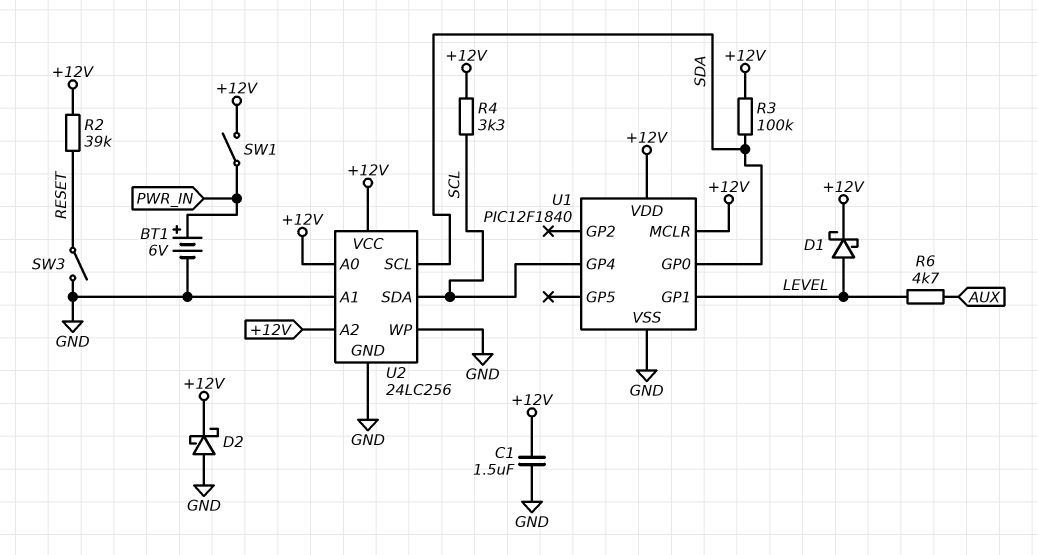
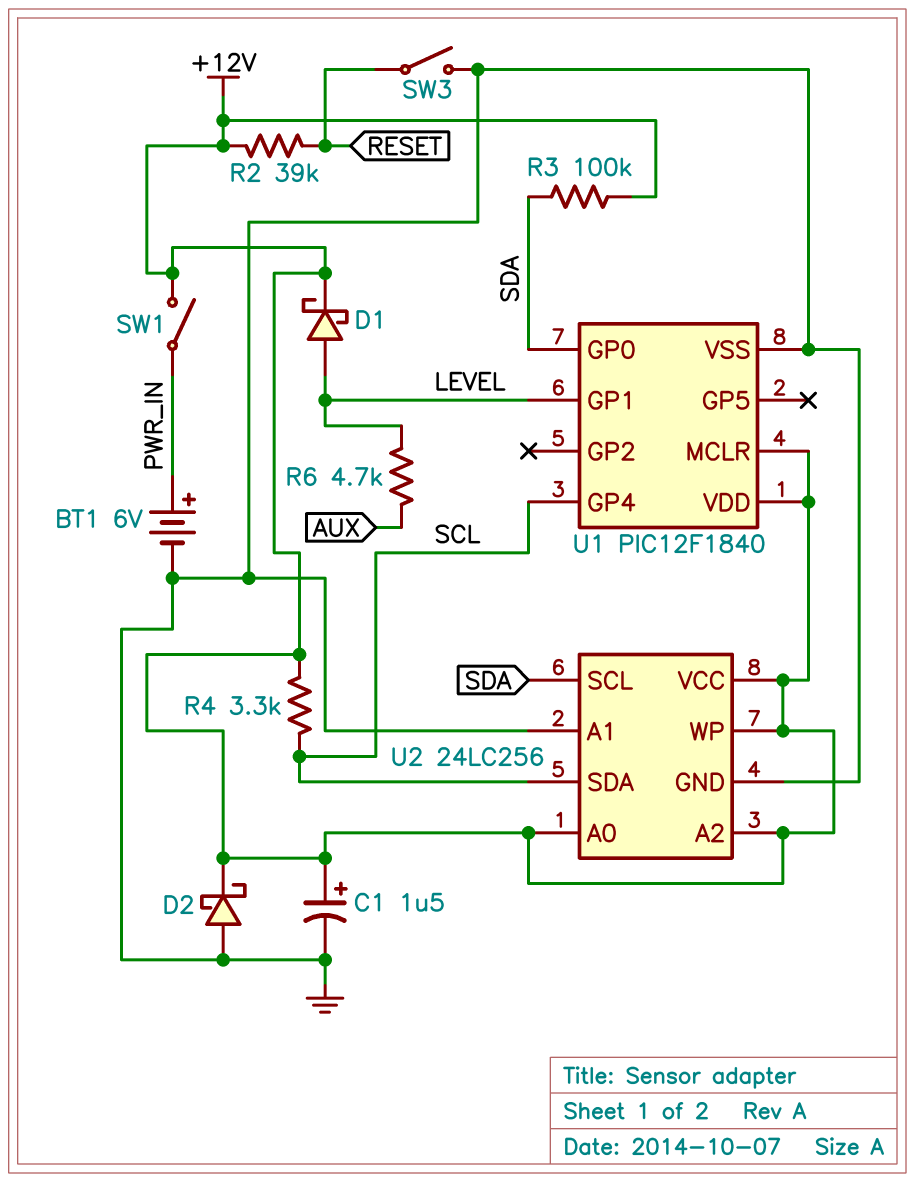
C1: 1.5uF (+12V, GND) -> 1.5uF (plus +12V, minus GND)
U2 pin WP: GND -> +12V

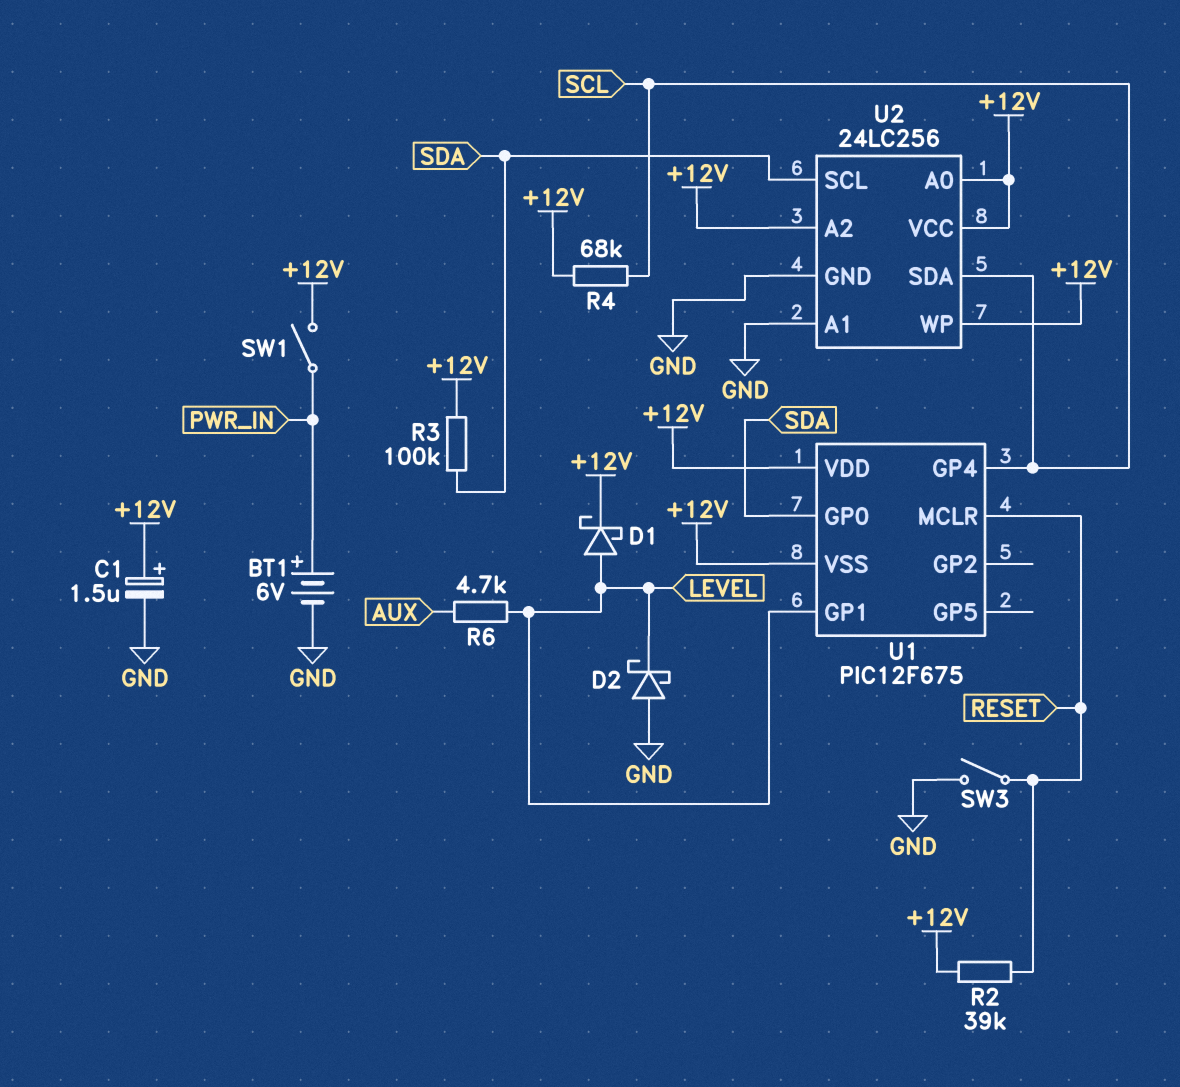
D2: schottky (A GND, K +12V) -> schottky (A GND, K LEVEL)
R4: 3.3k (+12V, SCL) -> 68k (+12V, SCL)
U1: PIC12F1840 -> PIC12F675
U1 pin MCLR: +12V -> RESET
U1 pin VSS: GND -> +12V

